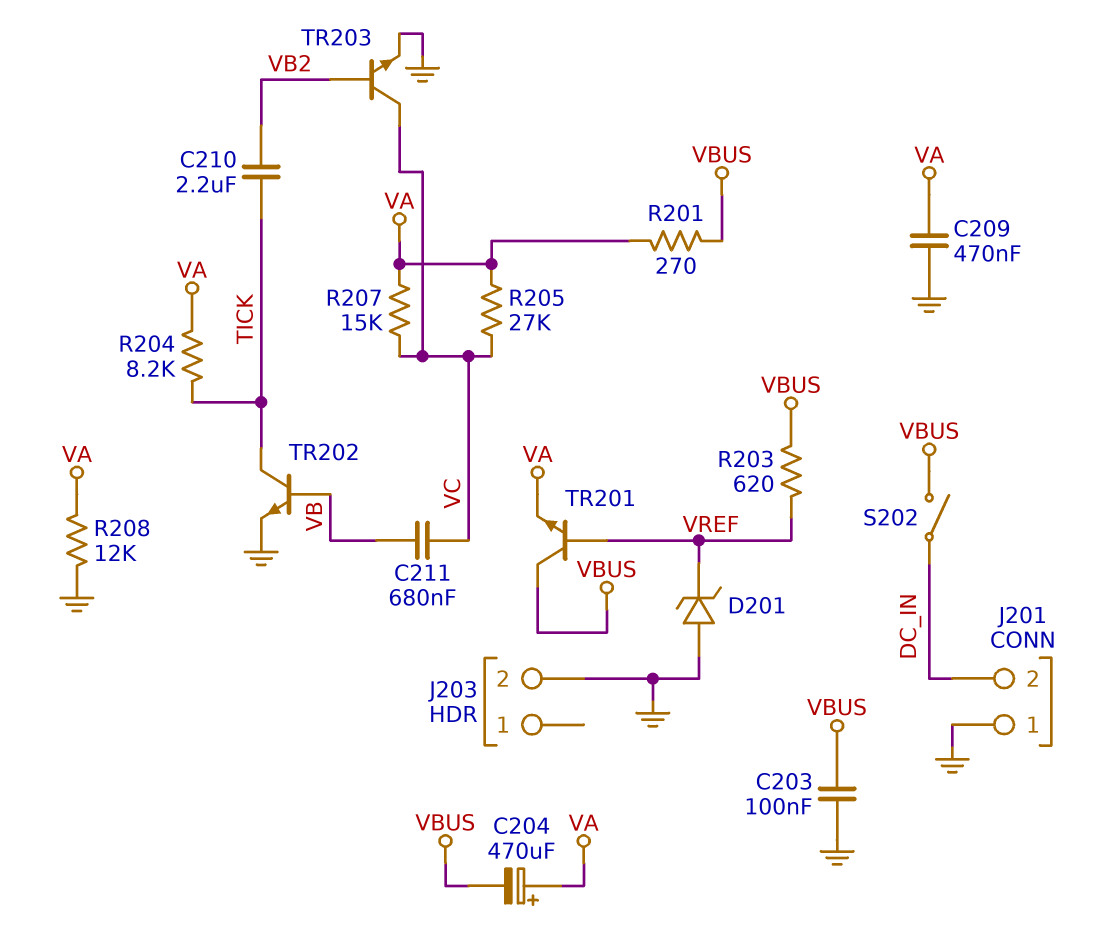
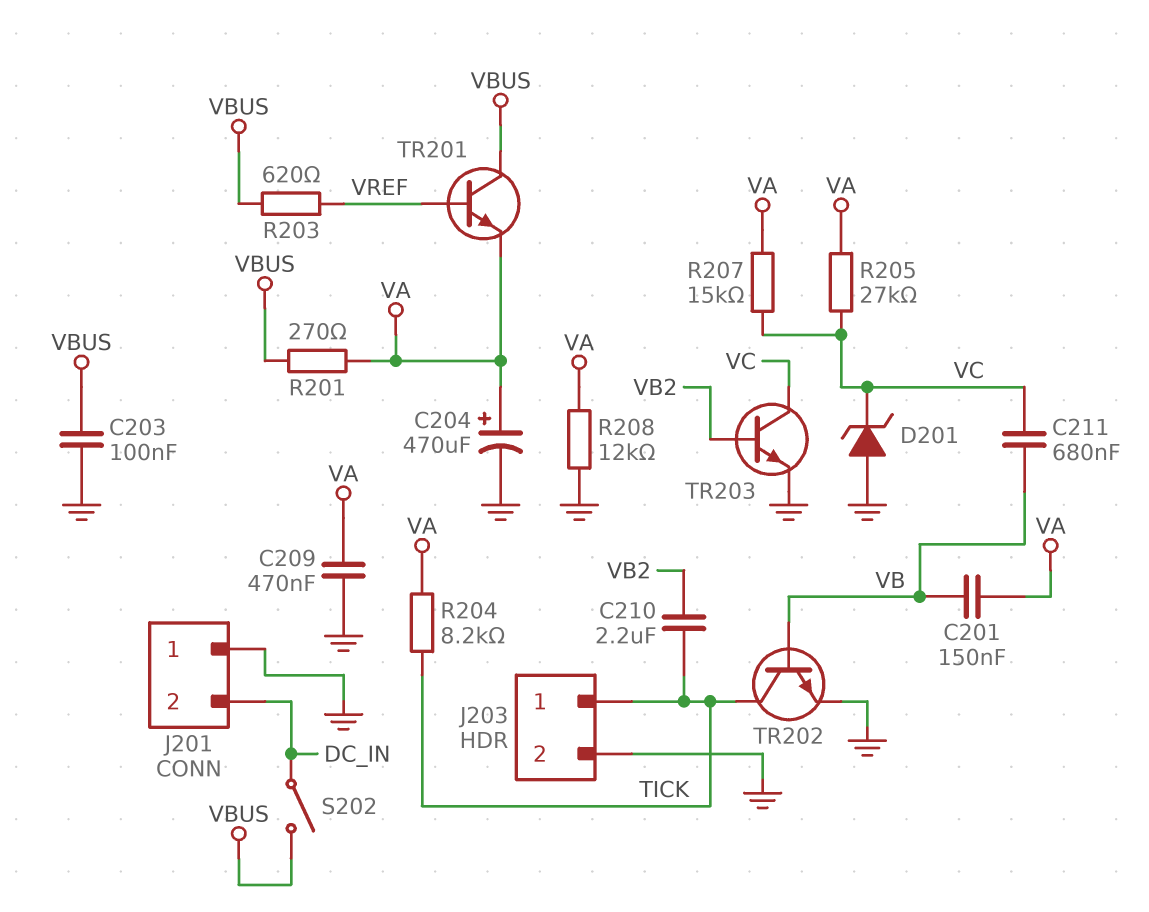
C201: none -> 150nF (VA, VB)
C204: 470uF (plus VA, minus VBUS) -> 470uF (plus VA, minus GND)
D201: zener (A GND, K VREF) -> zener (A GND, K VC)
J203 pin 1: none -> TICK

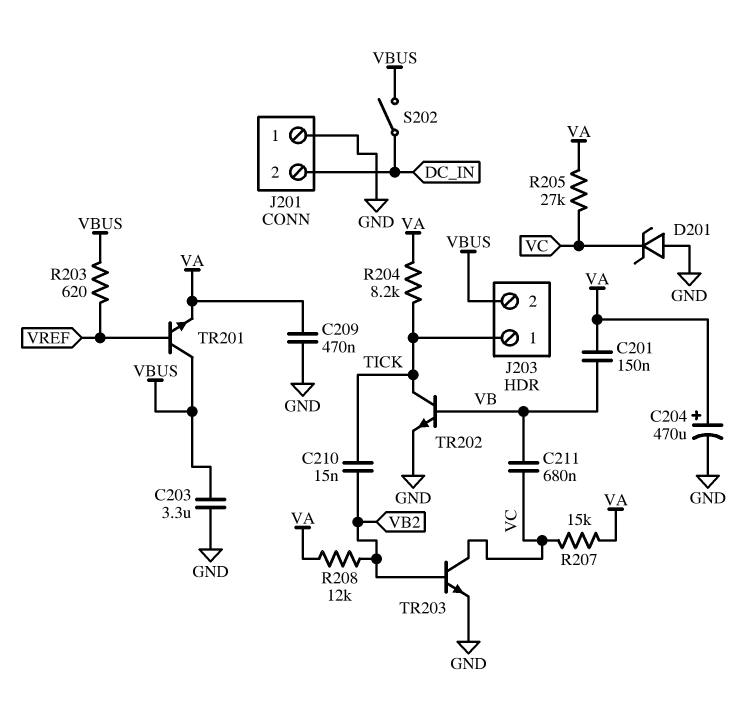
C203: 100nF (GND, VBUS) -> 3.3uF (GND, VBUS)
C210: 2.2uF (TICK, VB2) -> 15nF (TICK, VB2)
J203 pin 2: GND -> VBUS
R201: 270 (VA, VBUS) -> none
R208: 12k (GND, VA) -> 12k (VA, VB2)

